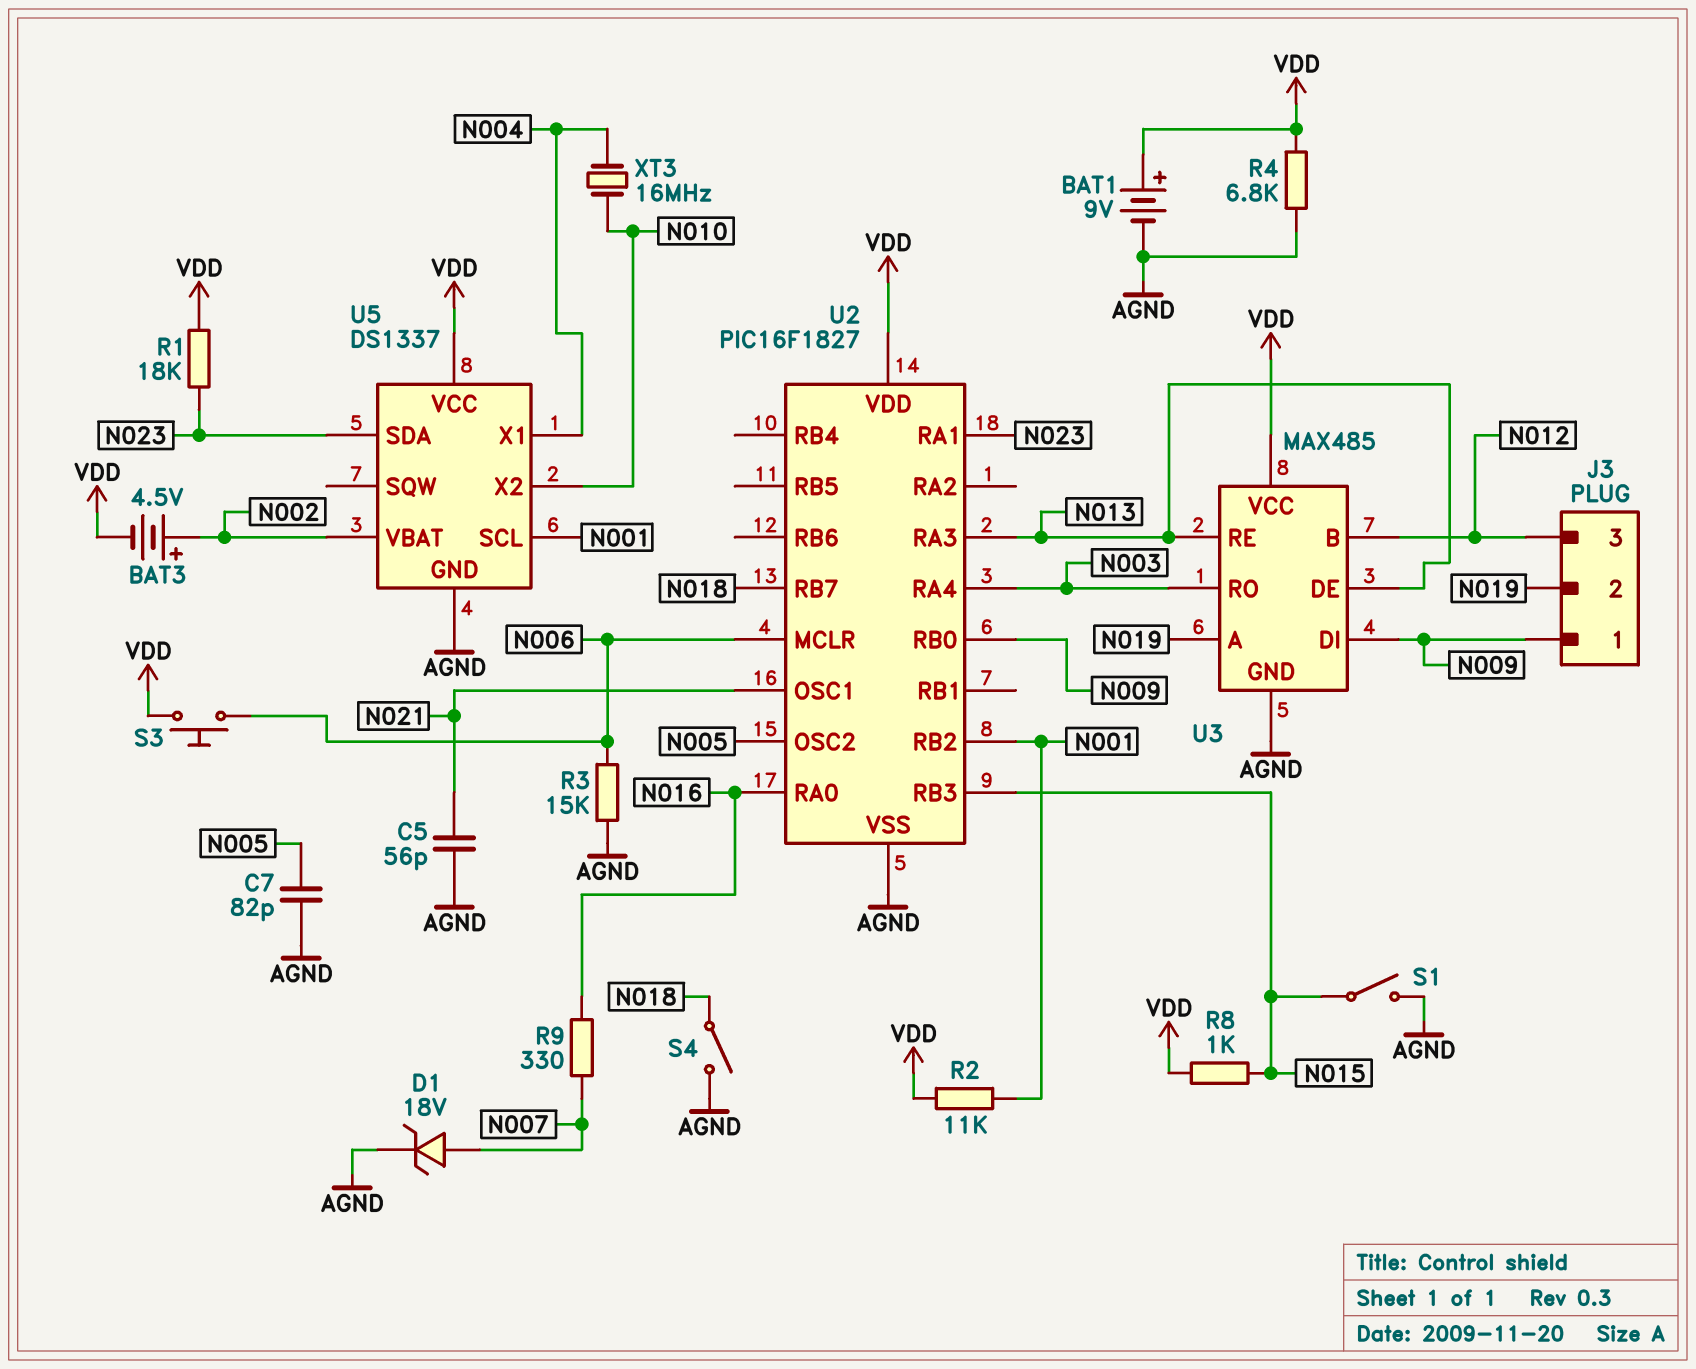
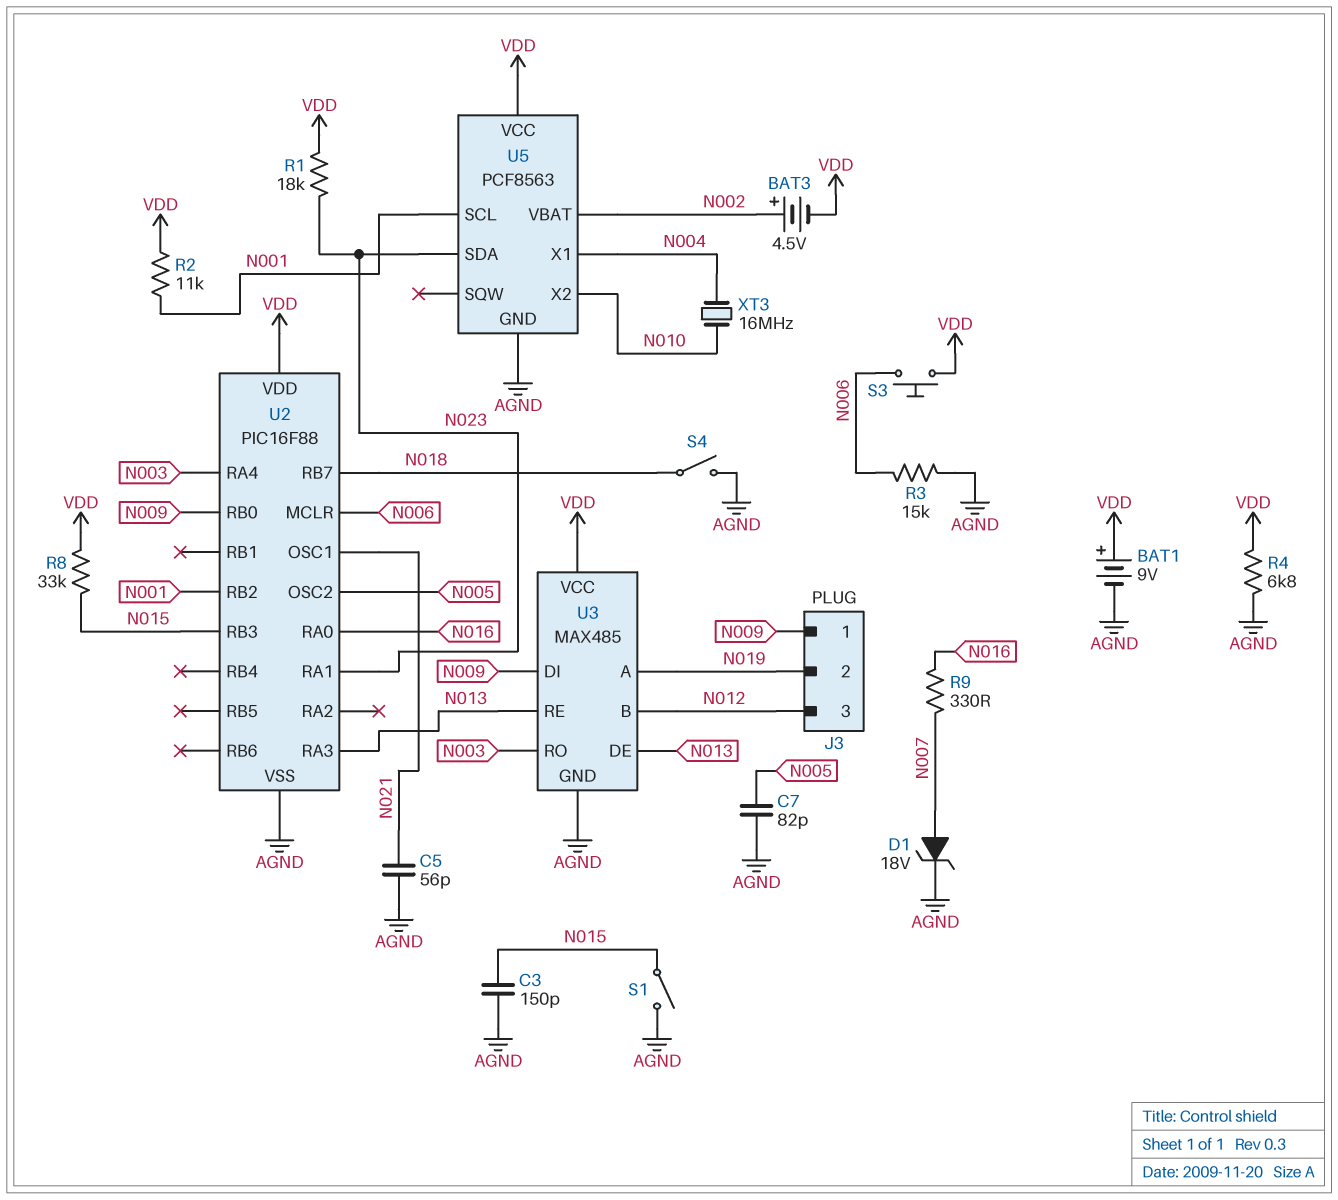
C3: none -> 150pF (AGND, N015)
R8: 1k (N015, VDD) -> 33k (N015, VDD)
U2: PIC16F1827 -> PIC16F88
U5: DS1337 -> PCF8563

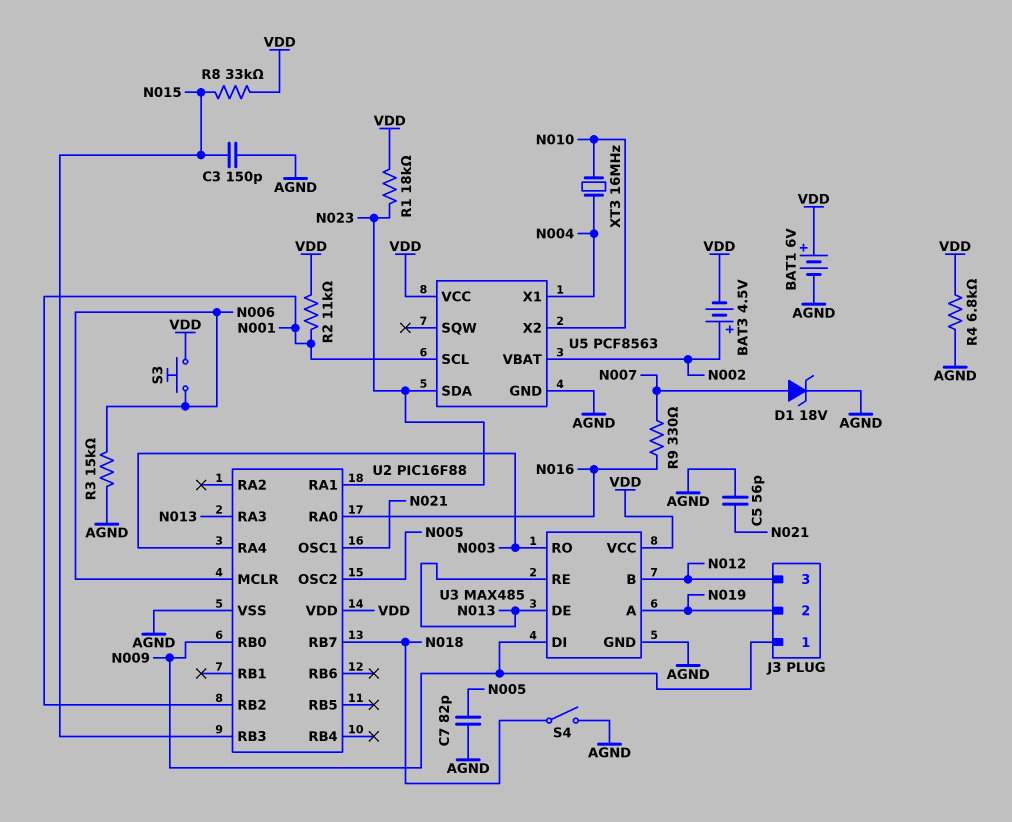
BAT1: 9V (plus VDD, minus AGND) -> 6V (plus VDD, minus AGND)
S1: switch (AGND, N015) -> none

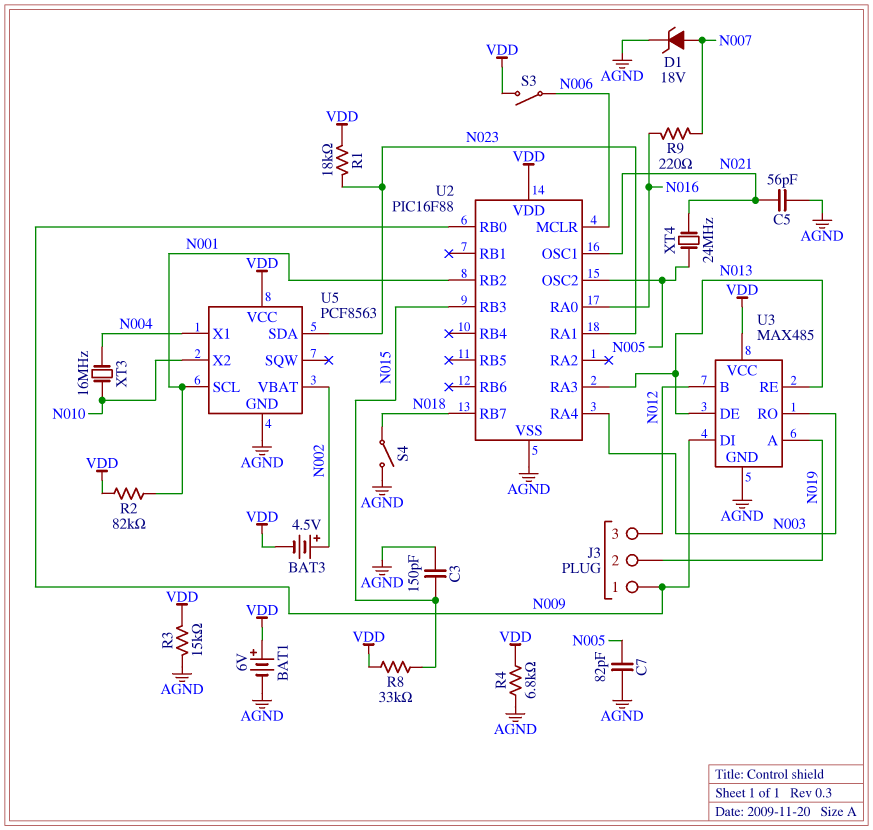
R2: 11k (N001, VDD) -> 82k (N001, VDD)
R3: 15k (AGND, N006) -> 15k (AGND, VDD)
R9: 330 (N007, N016) -> 220 (N007, N016)
S3: button (N006, VDD) -> switch (N006, VDD)
XT4: none -> 24MHz (N005, N021)

